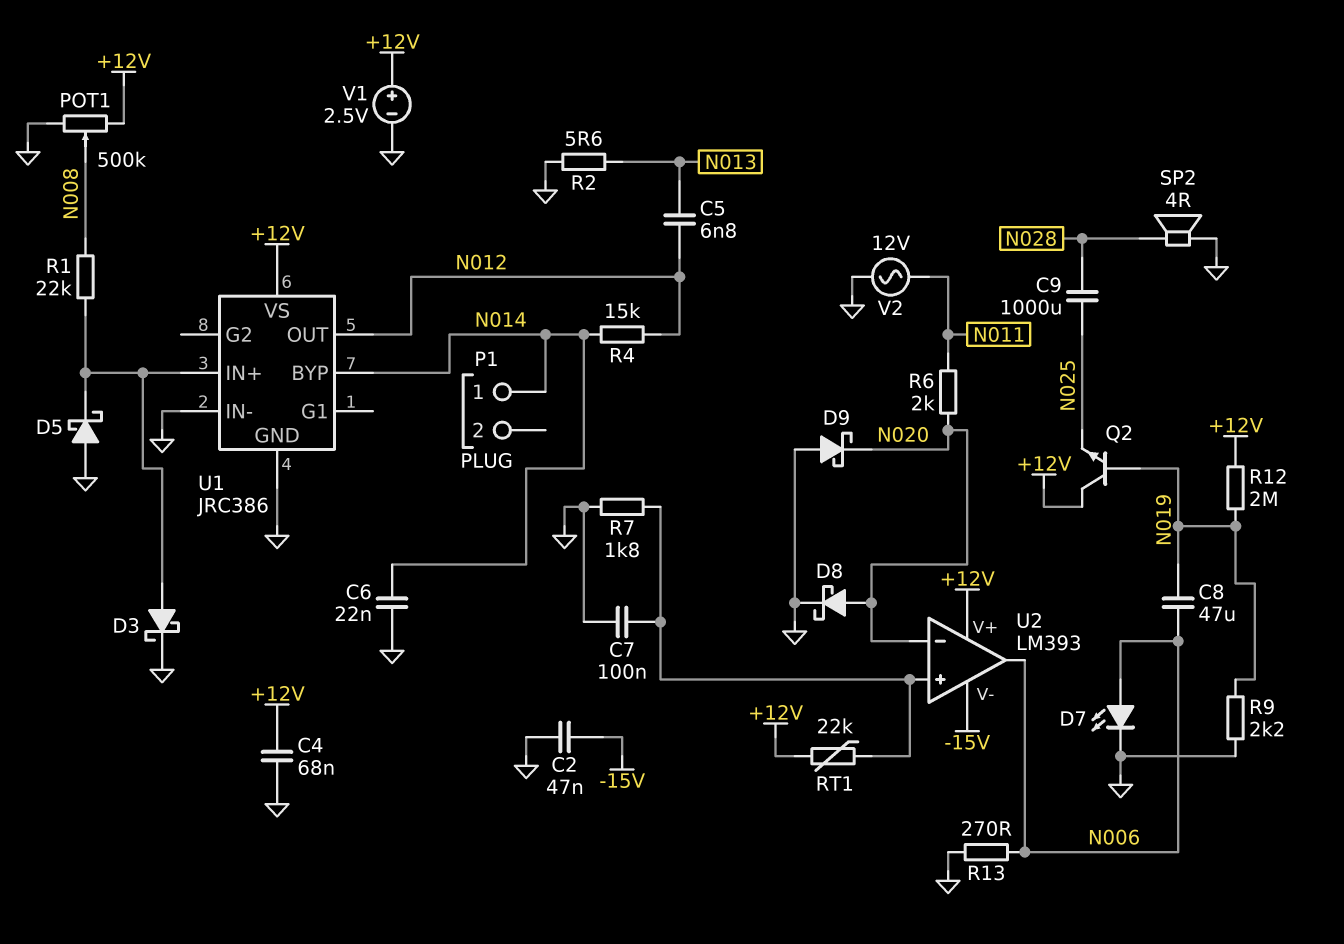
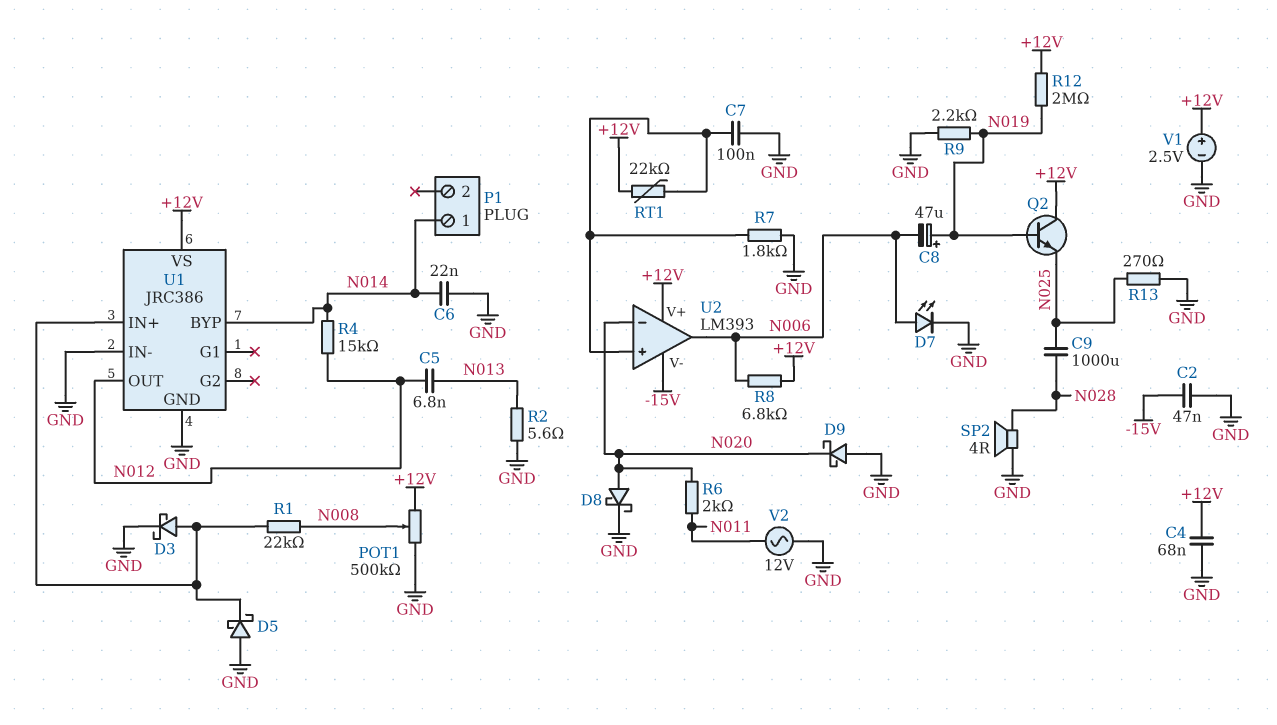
C8: 47uF (N006, N019) -> 47uF (plus N019, minus N006)
R8: none -> 6.8k (+12V, N006)
R13: 270 (GND, N006) -> 270 (GND, N025)

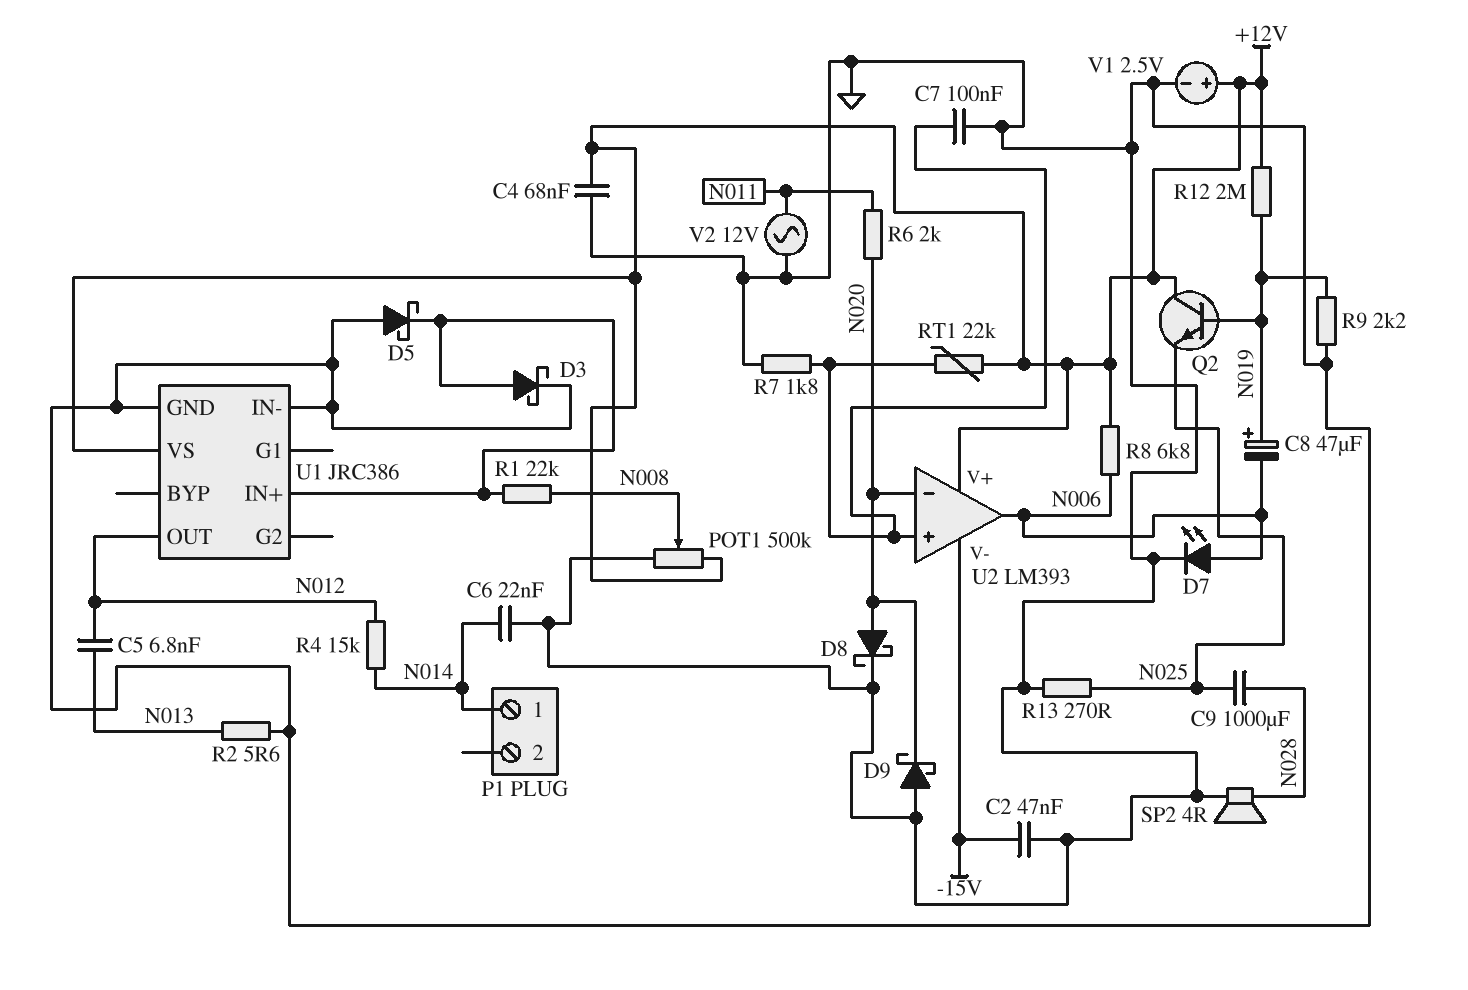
U1 pin BYP: N014 -> none

